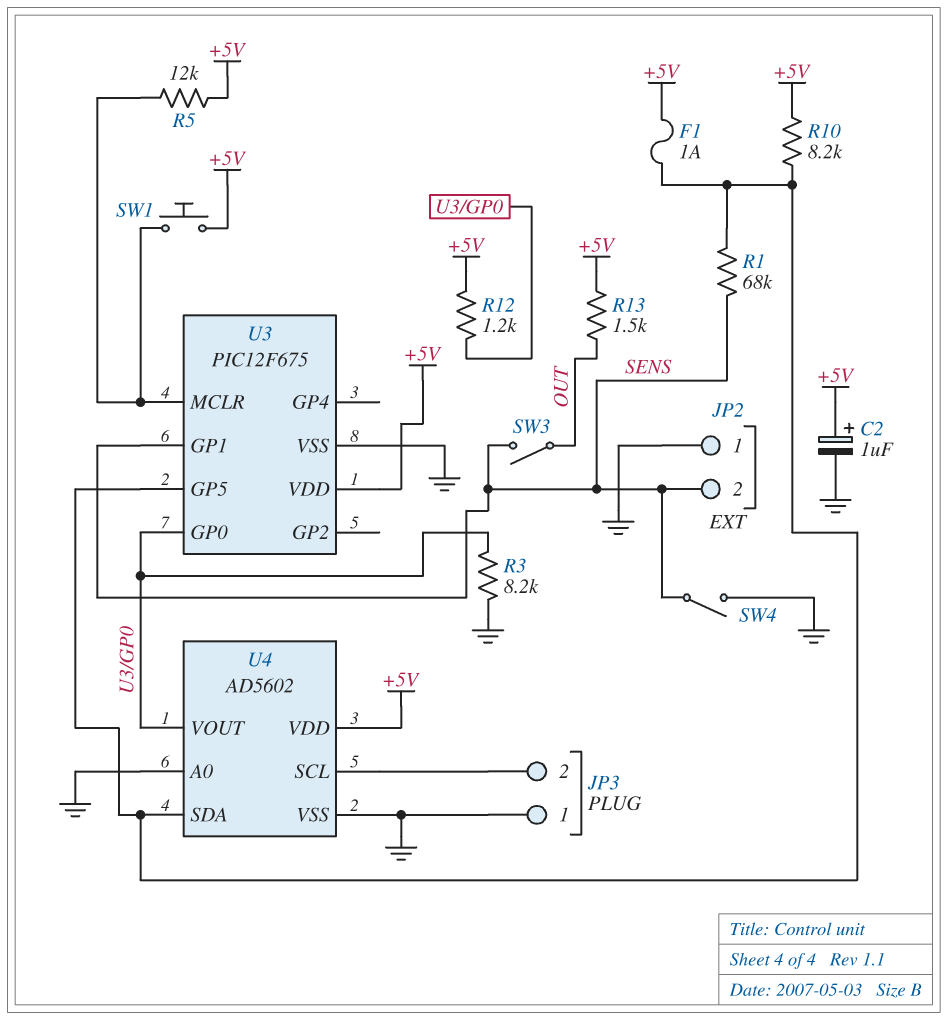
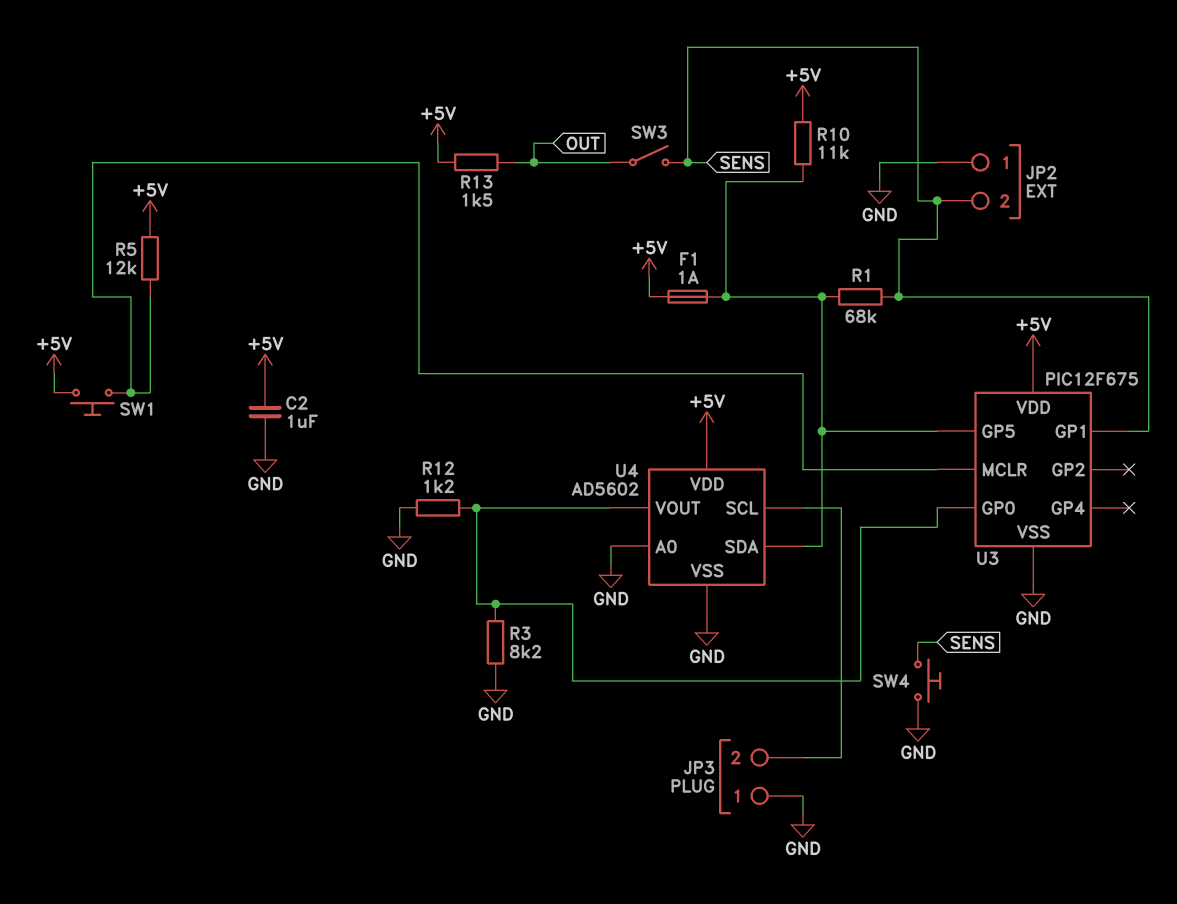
C2: 1uF (plus +5V, minus GND) -> 1uF (+5V, GND)
R10: 8.2k (+5V, U3/GP5) -> 11k (+5V, U3/GP5)
R12: 1.2k (+5V, U3/GP0) -> 1.2k (GND, U3/GP0)
SW4: switch (GND, SENS) -> button (GND, SENS)

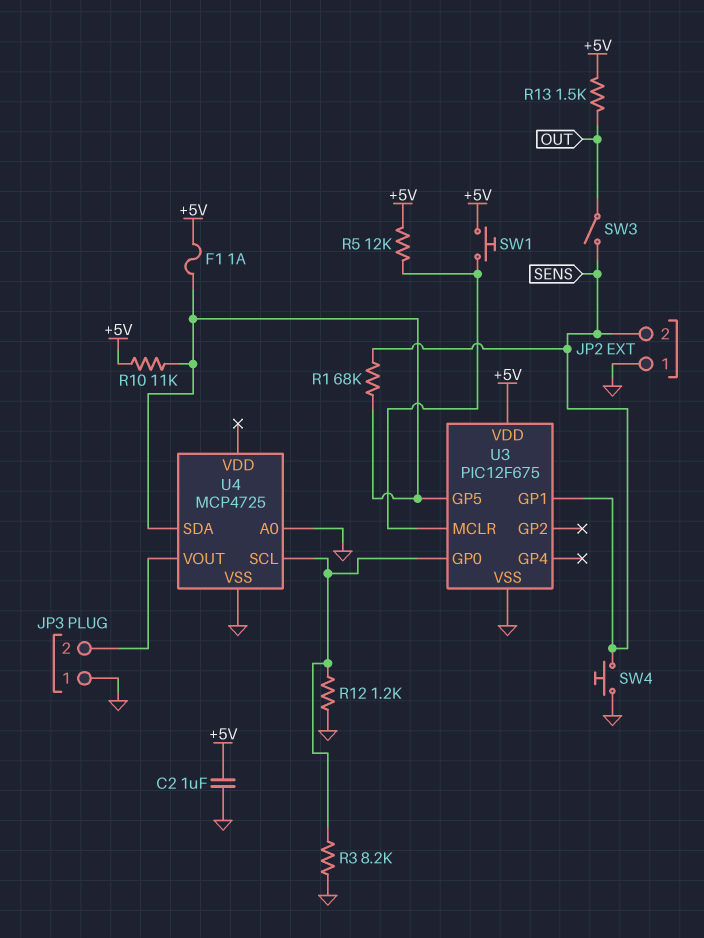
U4: AD5602 -> MCP4725
U4 pin SCL: JP3/2 -> U3/GP0
U4 pin VDD: +5V -> none
U4 pin VOUT: U3/GP0 -> JP3/2

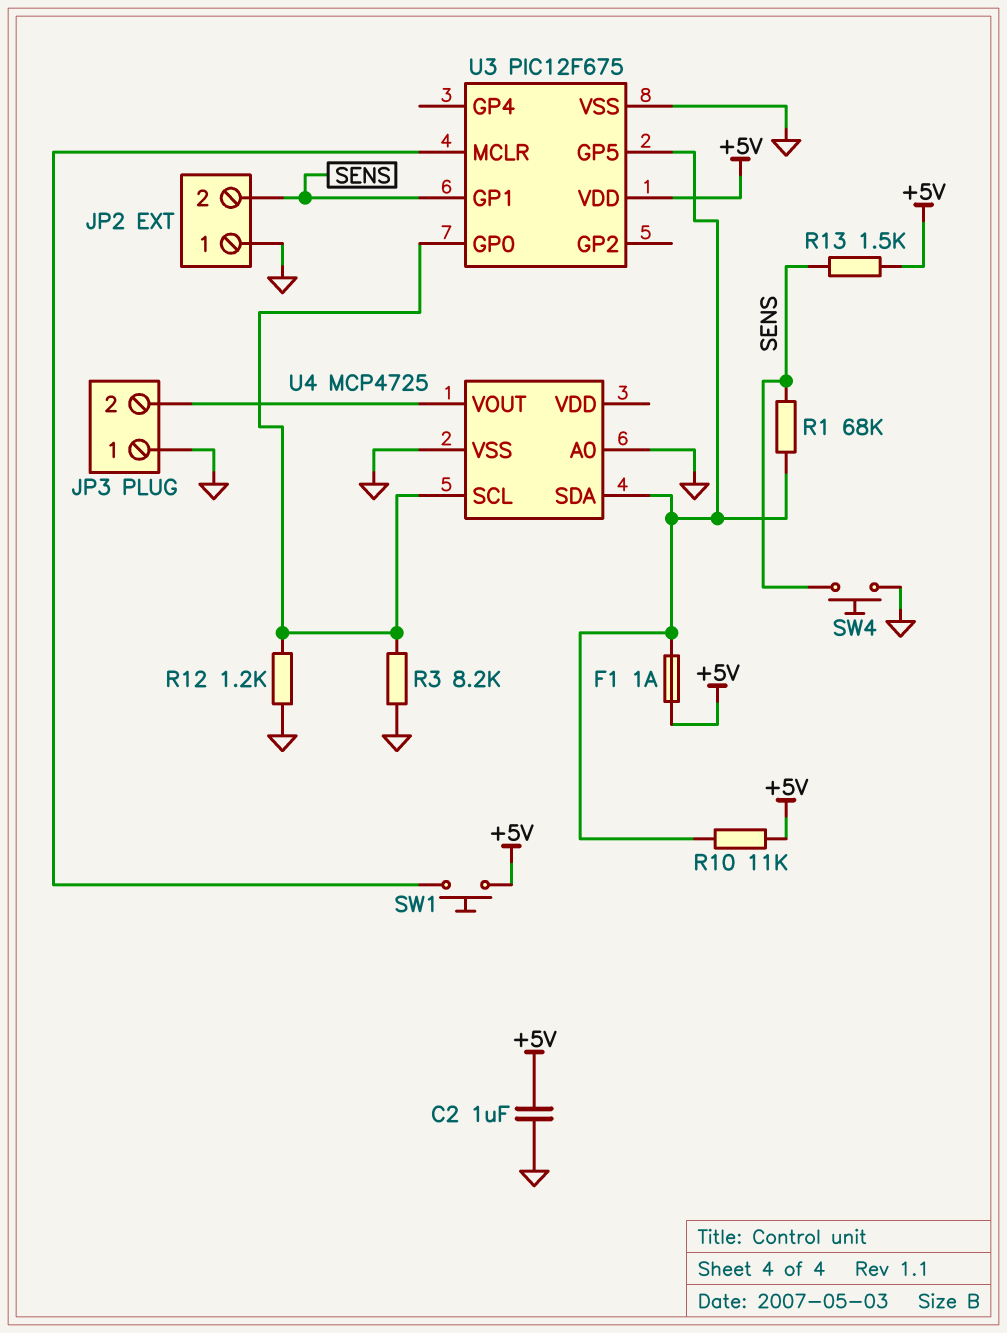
R5: 12k (+5V, U3/MCLR) -> none
R13: 1.5k (+5V, OUT) -> 1.5k (+5V, SENS)
SW3: switch (OUT, SENS) -> none

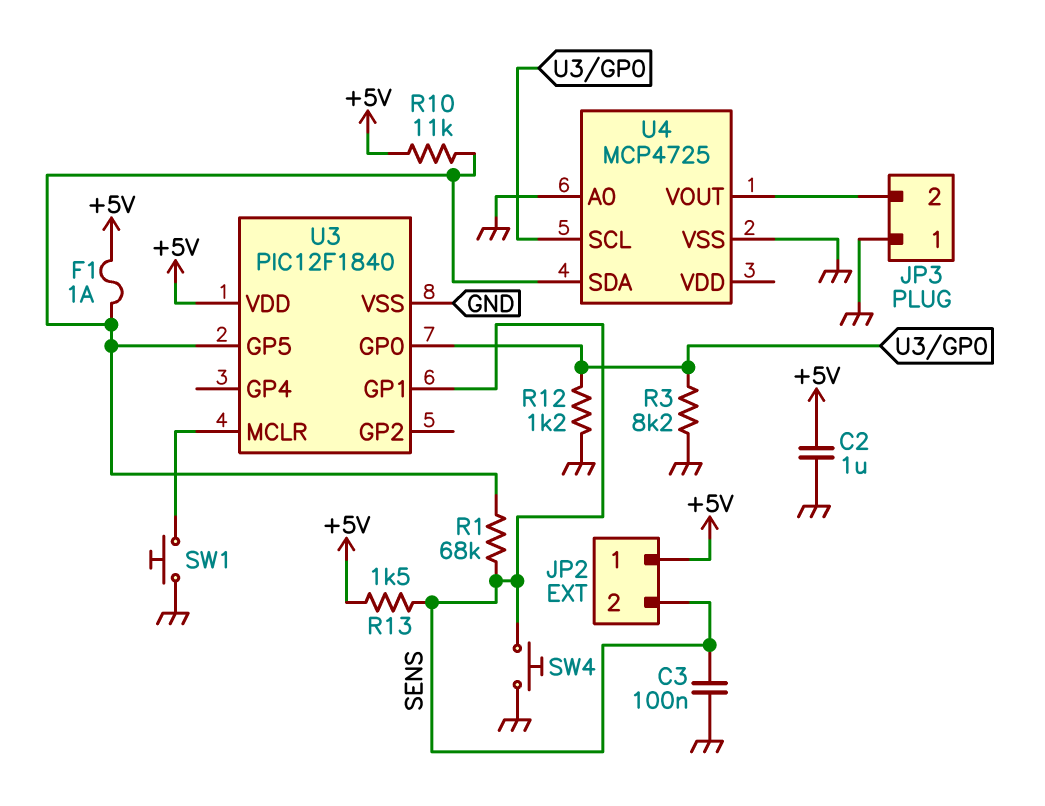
C3: none -> 100nF (GND, SENS)
JP2 pin 1: GND -> +5V
SW1: button (+5V, U3/MCLR) -> button (GND, U3/MCLR)
U3: PIC12F675 -> PIC12F1840

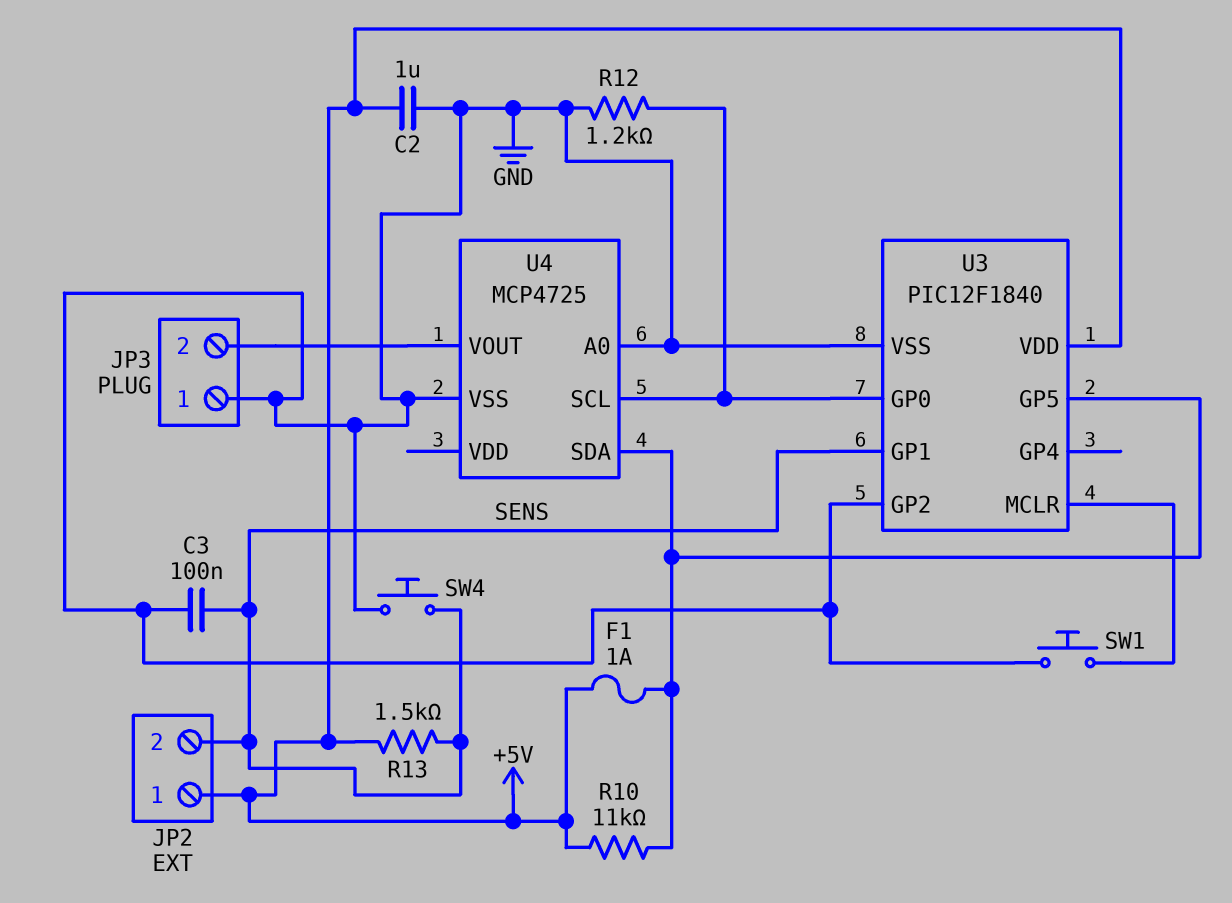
R1: 68k (SENS, U3/GP5) -> none
R3: 8.2k (GND, U3/GP0) -> none
U3 pin GP2: none -> GND

